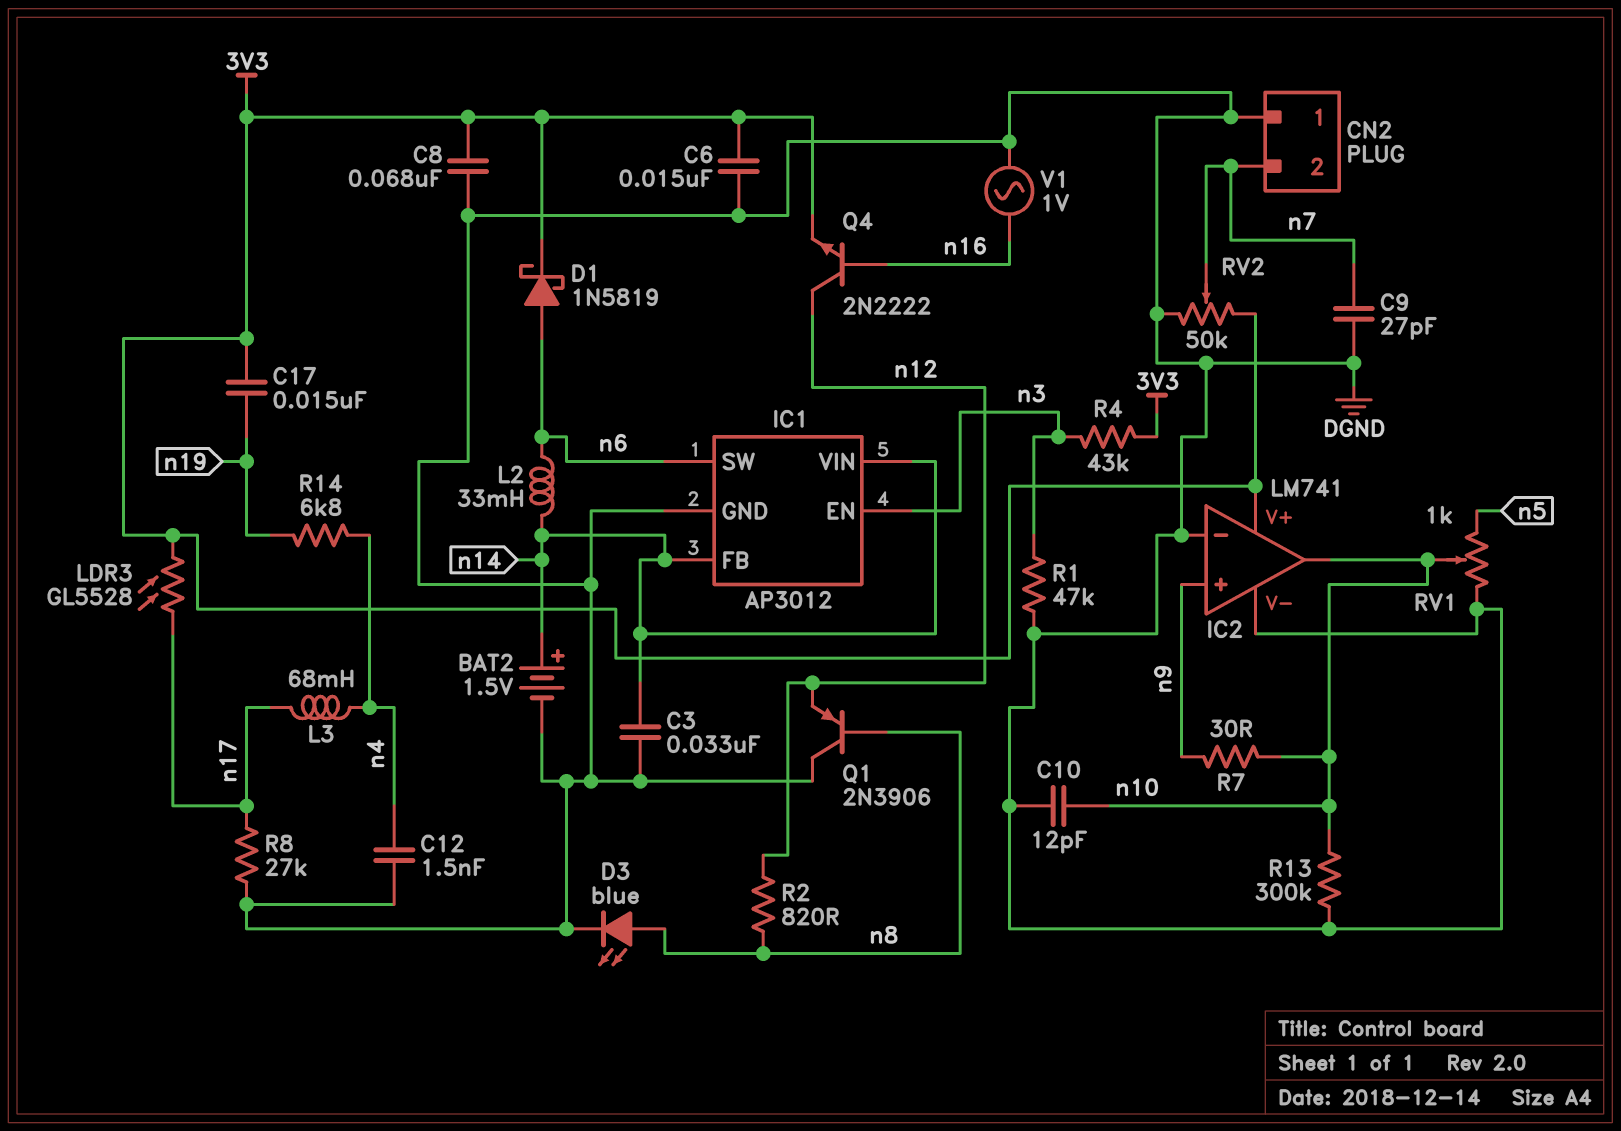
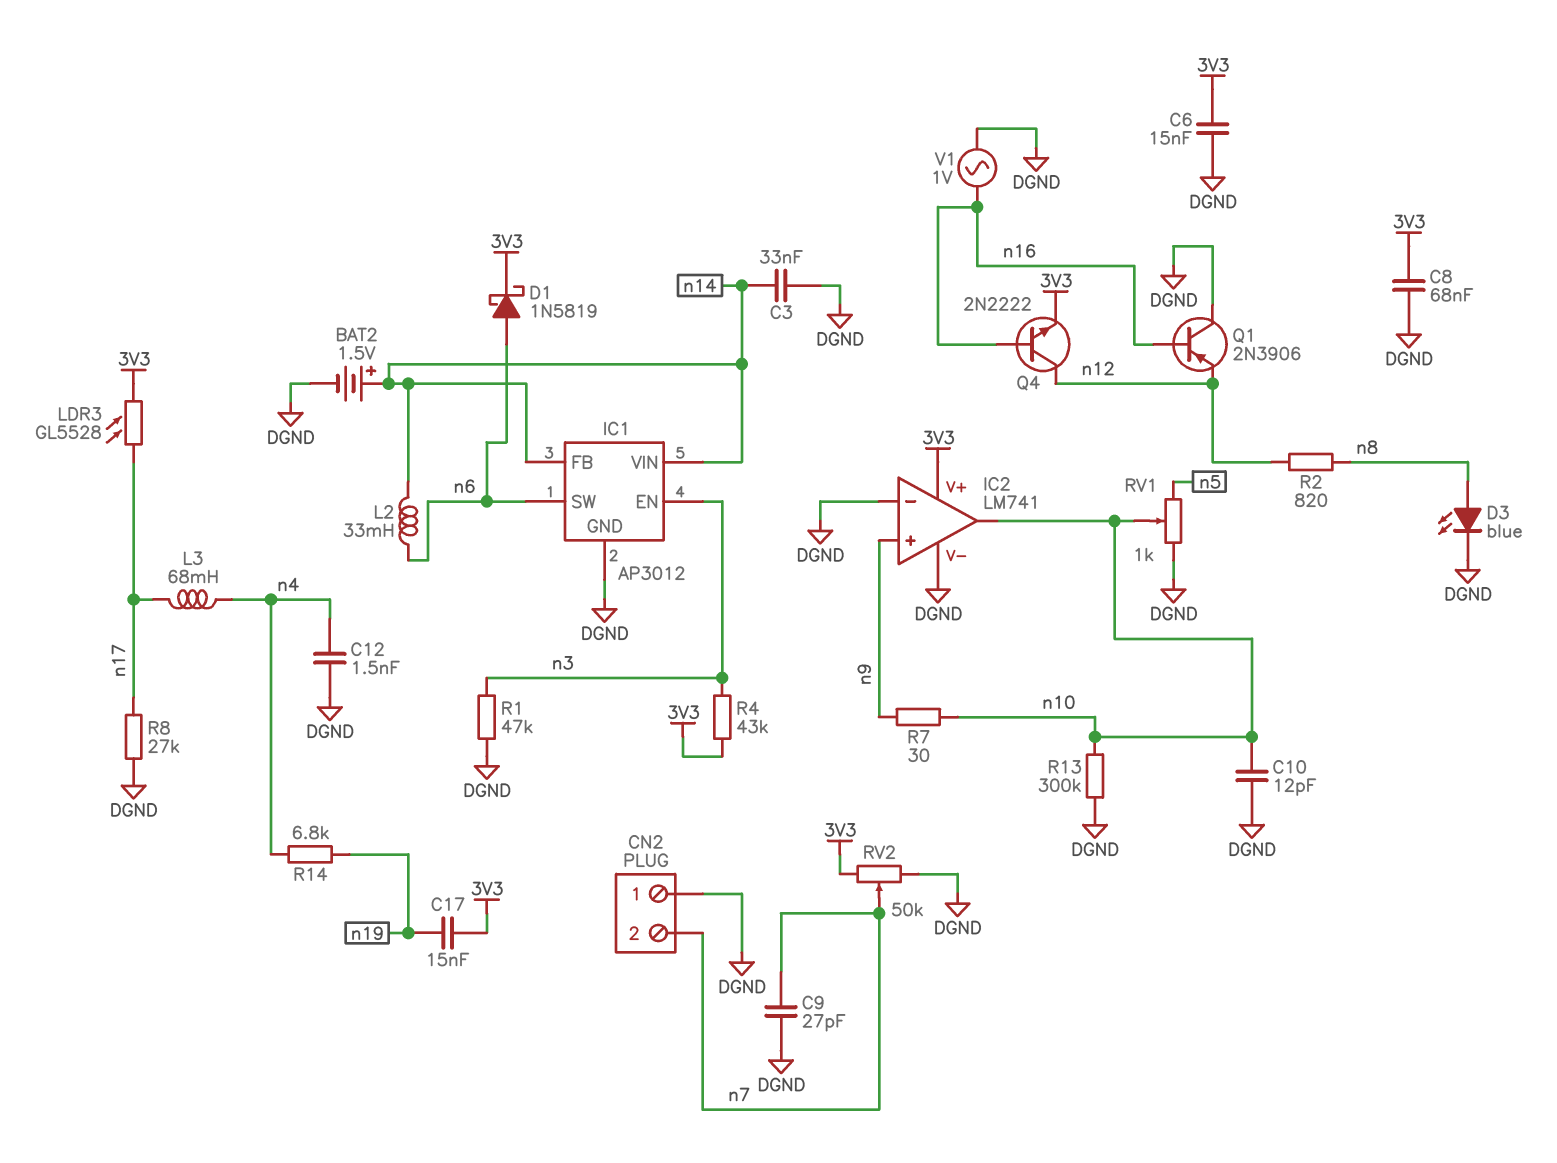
Q1: PNP 2N3906 (B n8, C DGND, E n12) -> PNP 2N3906 (B n16, C DGND, E n12)

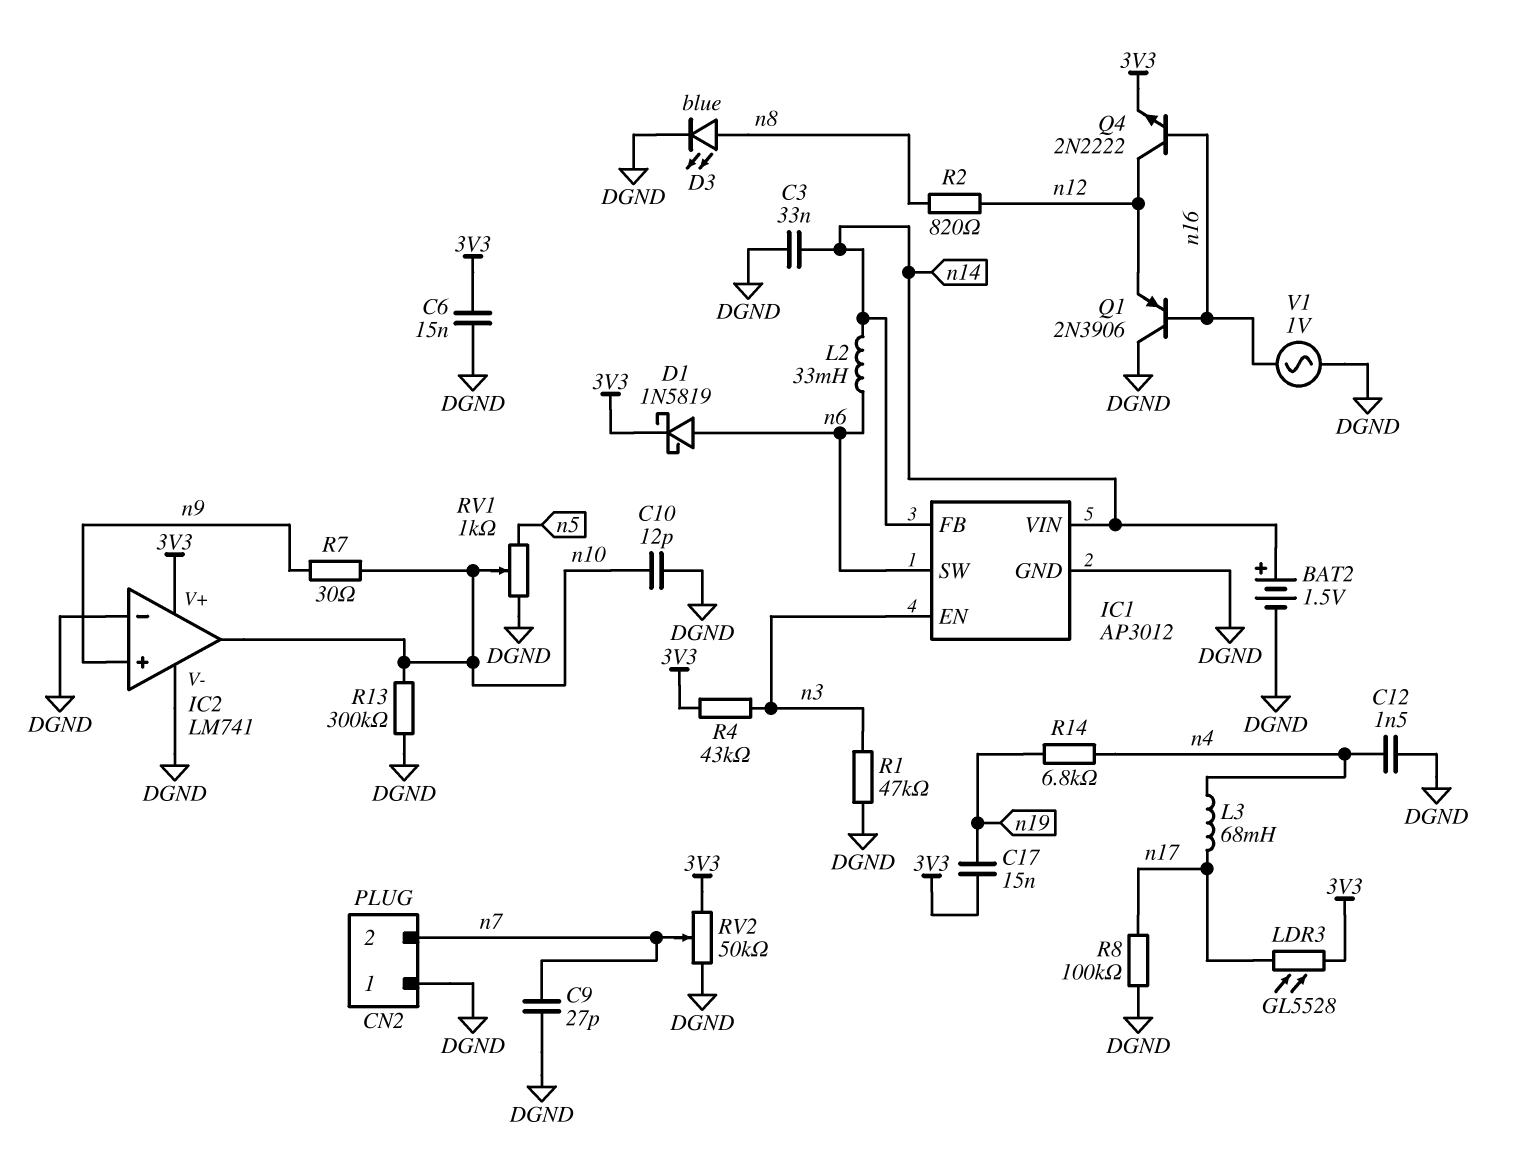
C8: 68nF (3V3, DGND) -> none
R8: 27k (DGND, n17) -> 100k (DGND, n17)

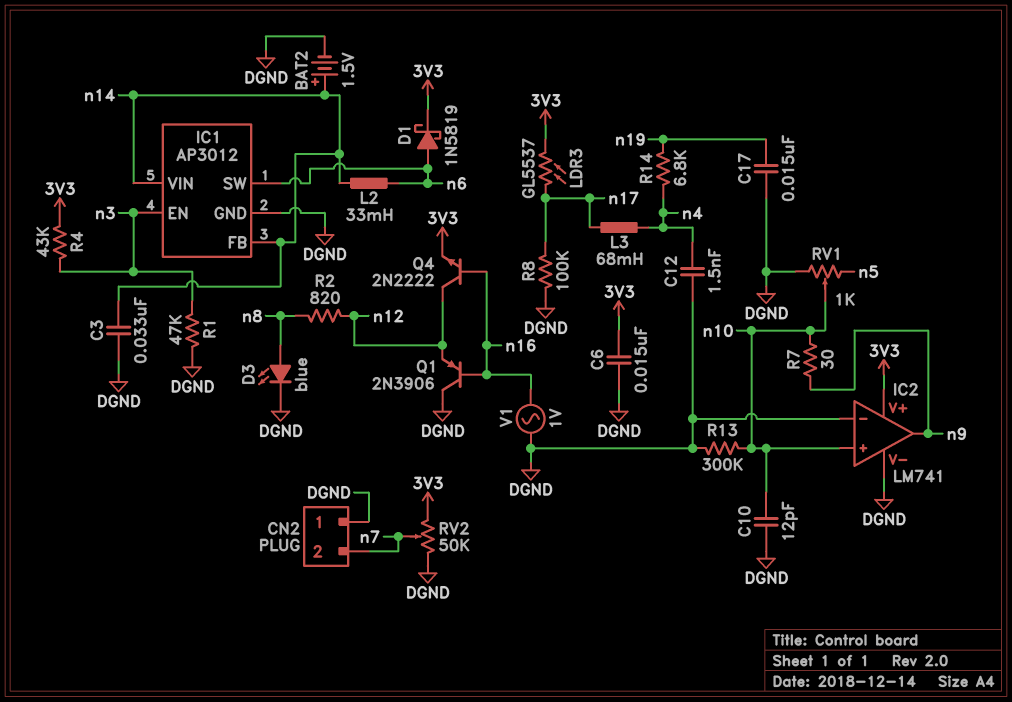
C9: 27pF (DGND, n7) -> none
C17: 15nF (3V3, n19) -> 15nF (DGND, n19)
IC2 pin in+: n9 -> n10
IC2 pin out: n10 -> n9
LDR3: GL5528 (3V3, n17) -> GL5537 (3V3, n17)

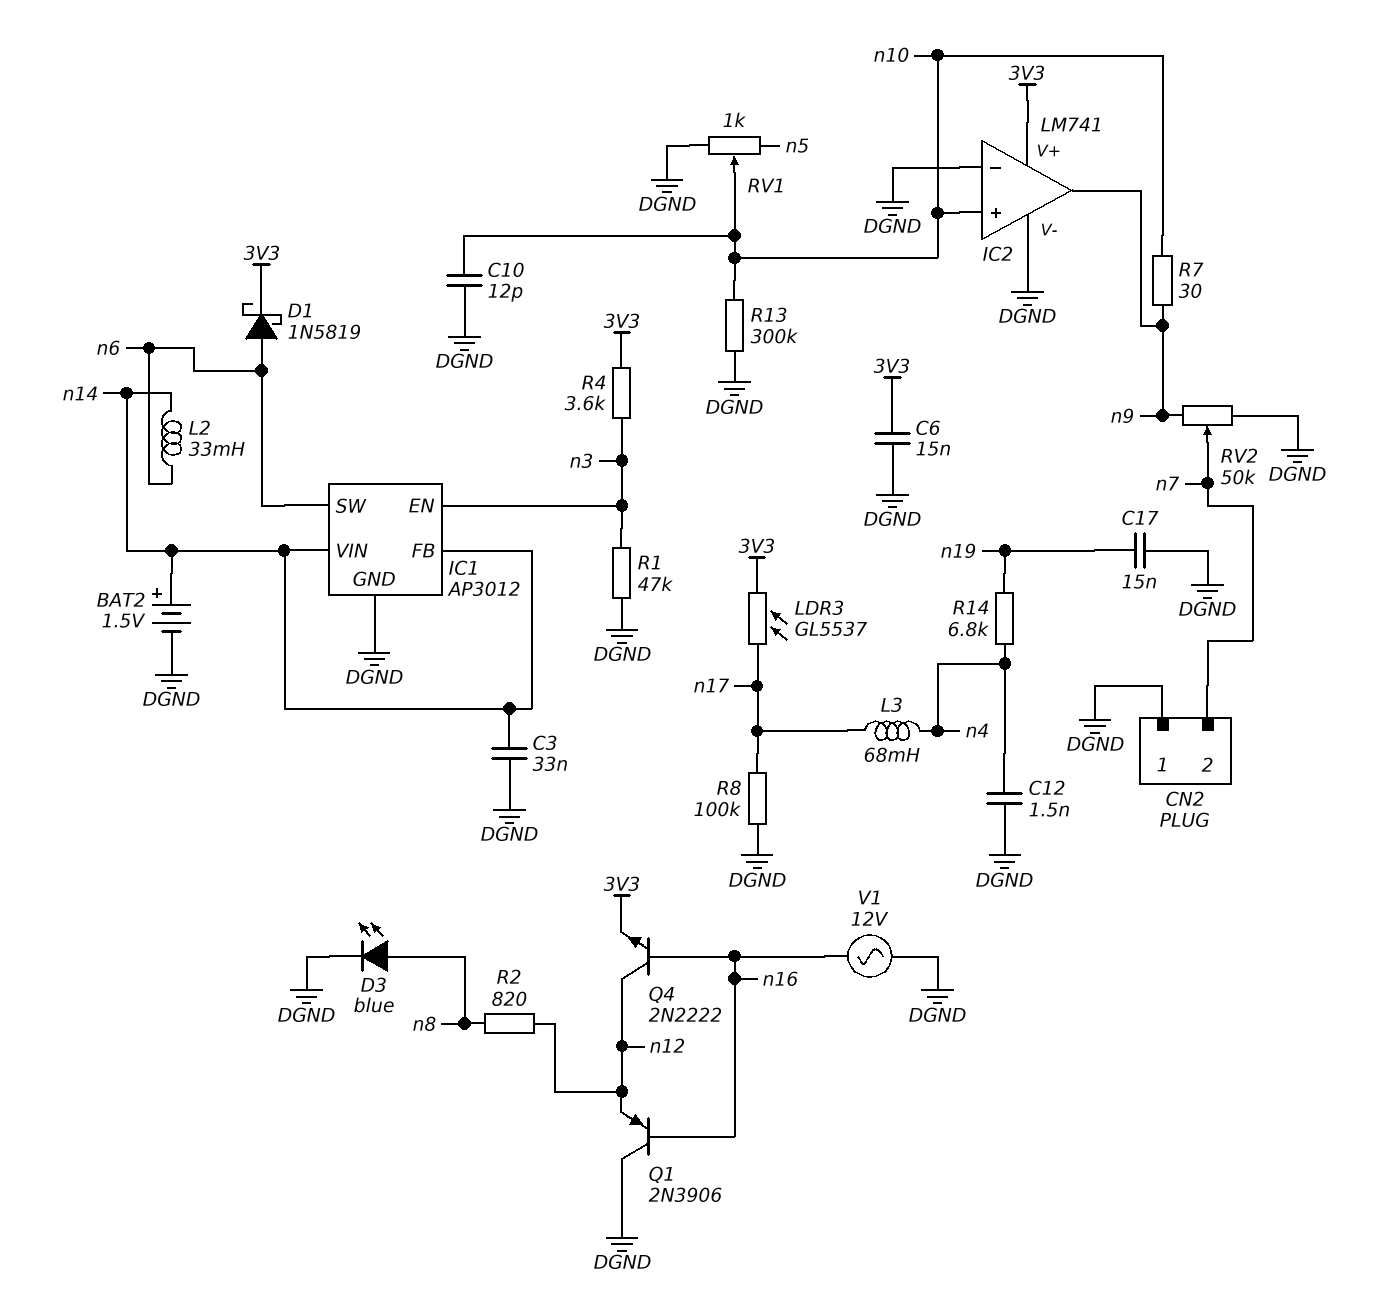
R4: 43k (3V3, n3) -> 3.6k (3V3, n3)
RV2: 50k (3V3, DGND, wiper n7) -> 50k (DGND, n9, wiper n7)
V1: AC 1V (DGND, n16) -> AC 12V (DGND, n16)

